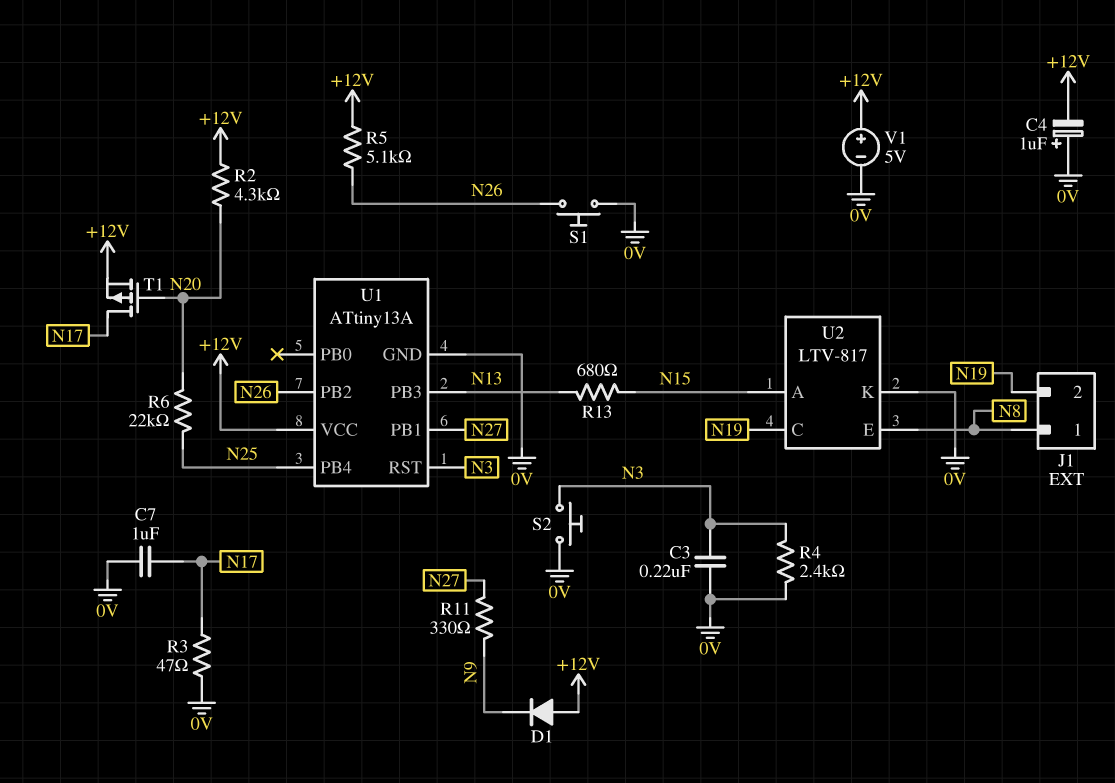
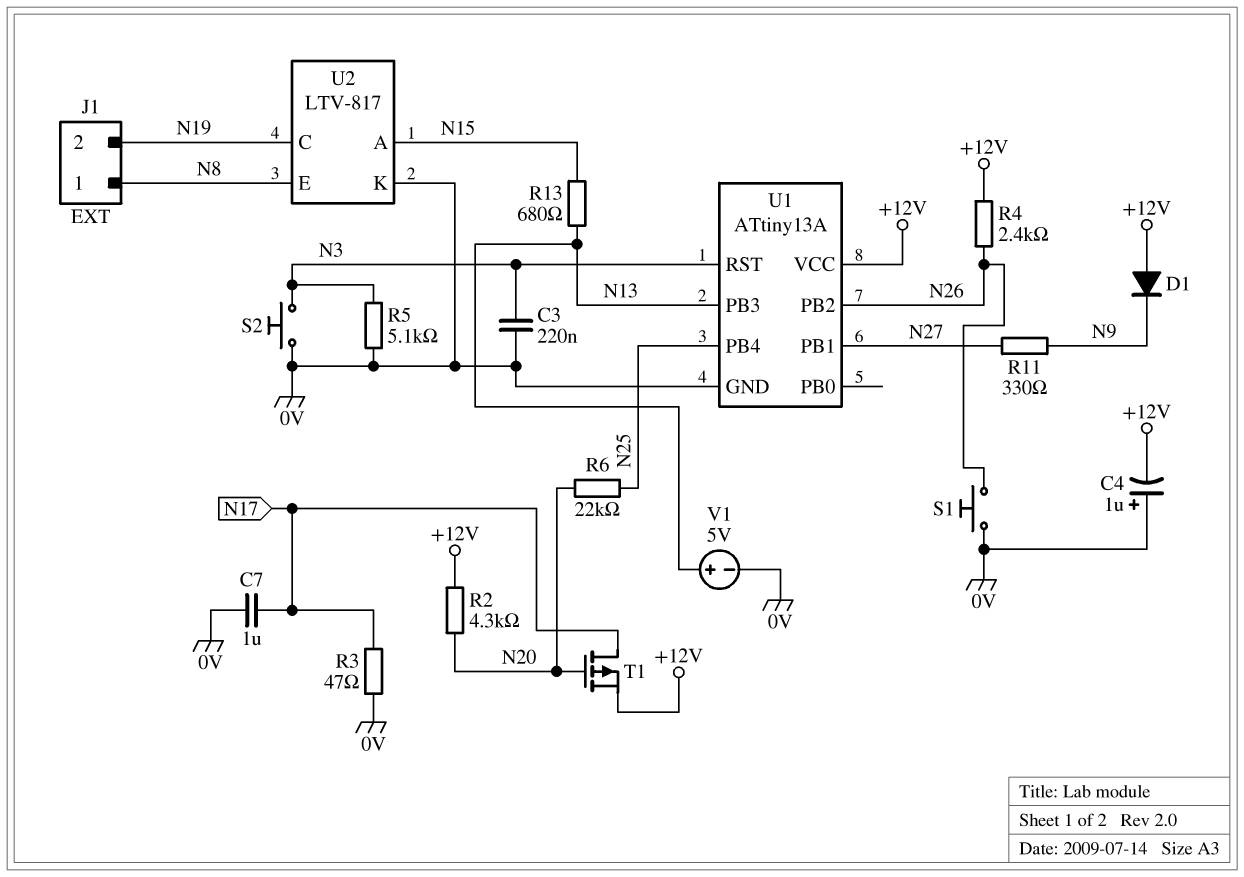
R4: 2.4k (0V, N3) -> 2.4k (+12V, N26)
R5: 5.1k (+12V, N26) -> 5.1k (0V, N3)
V1: 5V (plus +12V, minus 0V) -> 5V (plus N13, minus 0V)

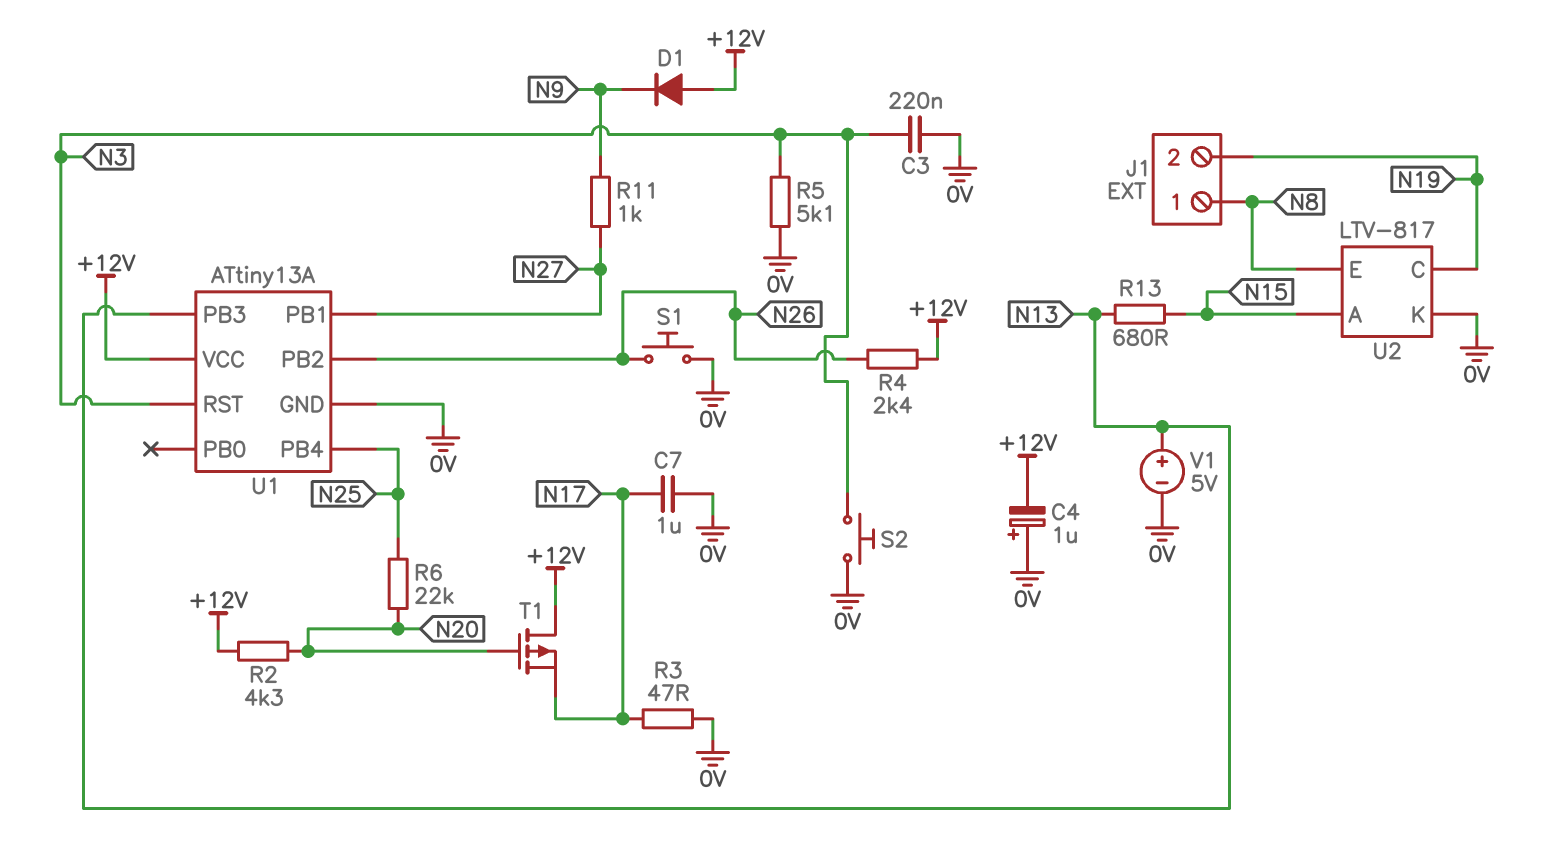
R11: 330 (N9, N27) -> 1k (N9, N27)
T1: PMOS (G N20, D N17, S +12V) -> PMOS (G N20, D +12V, S N17)

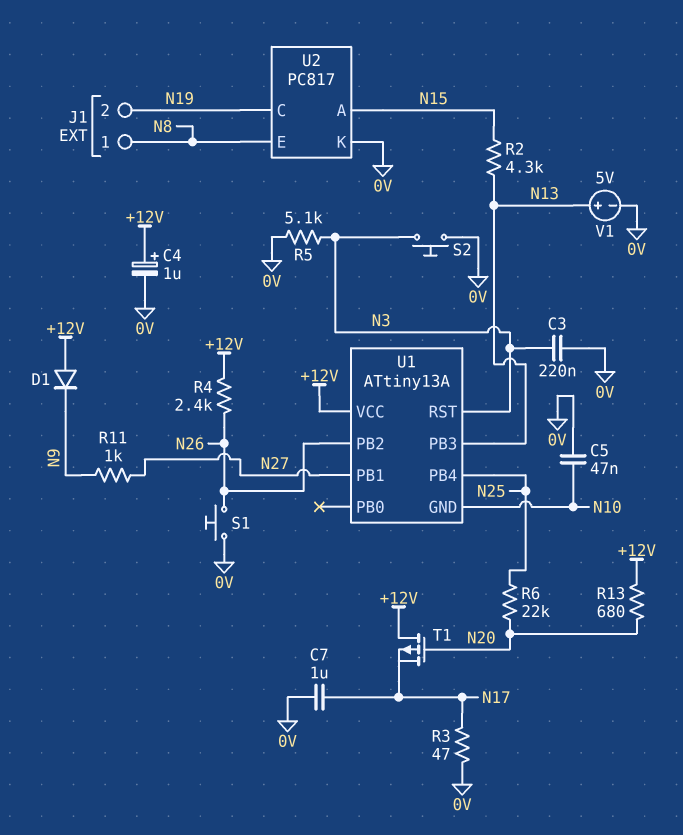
C4: 1uF (plus 0V, minus +12V) -> 1uF (plus +12V, minus 0V)
C5: none -> 47nF (0V, N10)
R2: 4.3k (+12V, N20) -> 4.3k (N13, N15)
R13: 680 (N13, N15) -> 680 (+12V, N20)
U1 pin GND: 0V -> N10
U2: LTV-817 -> PC817

